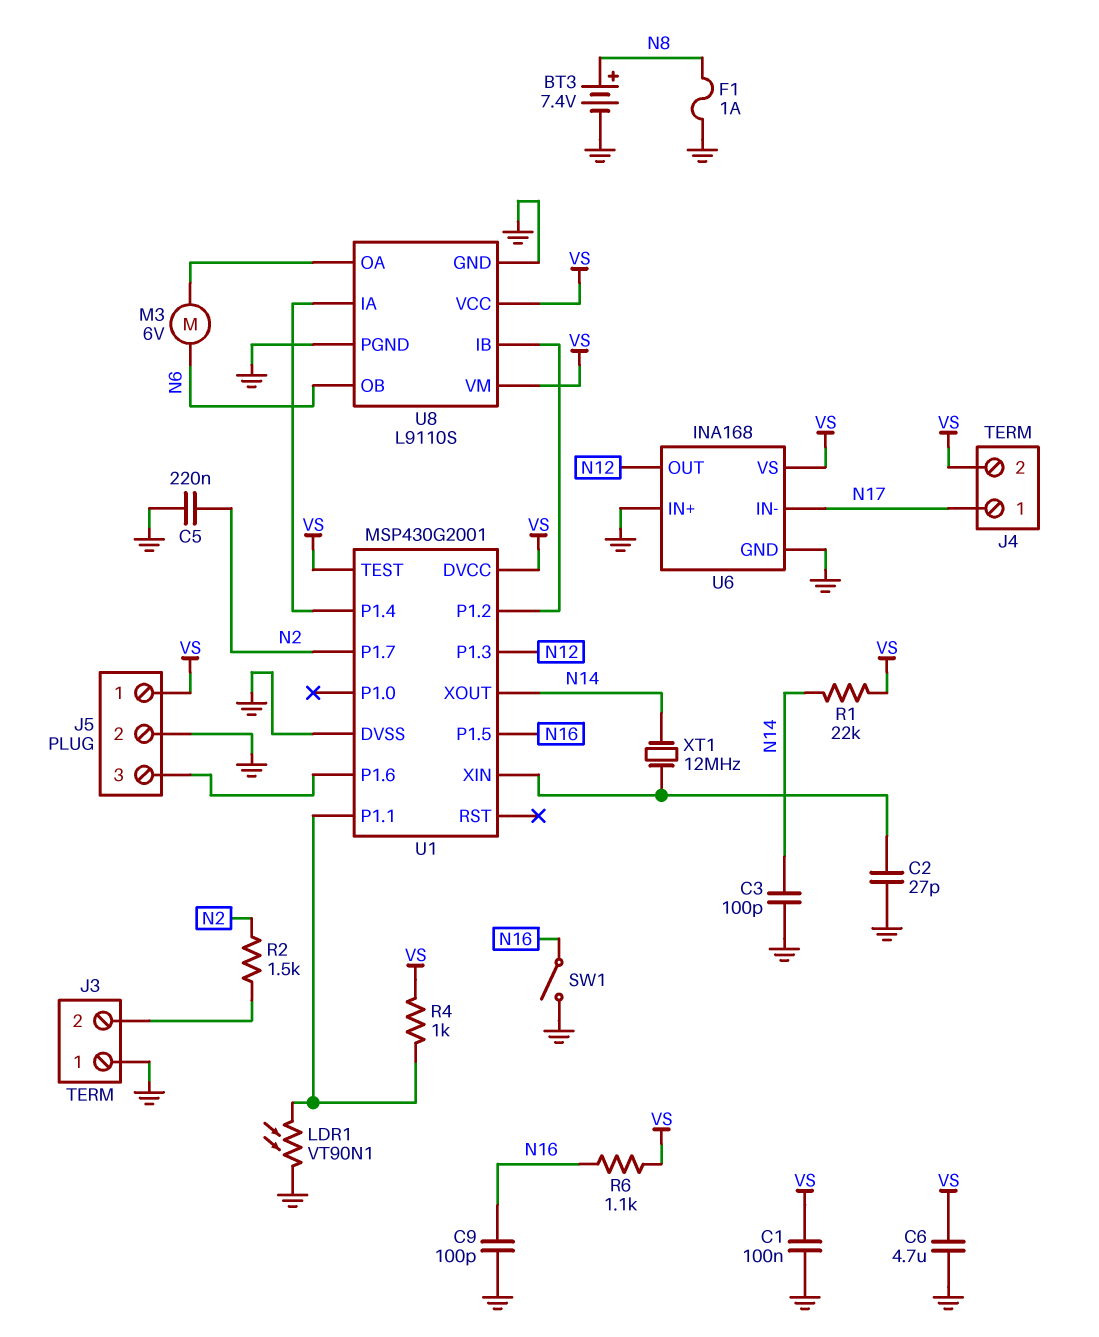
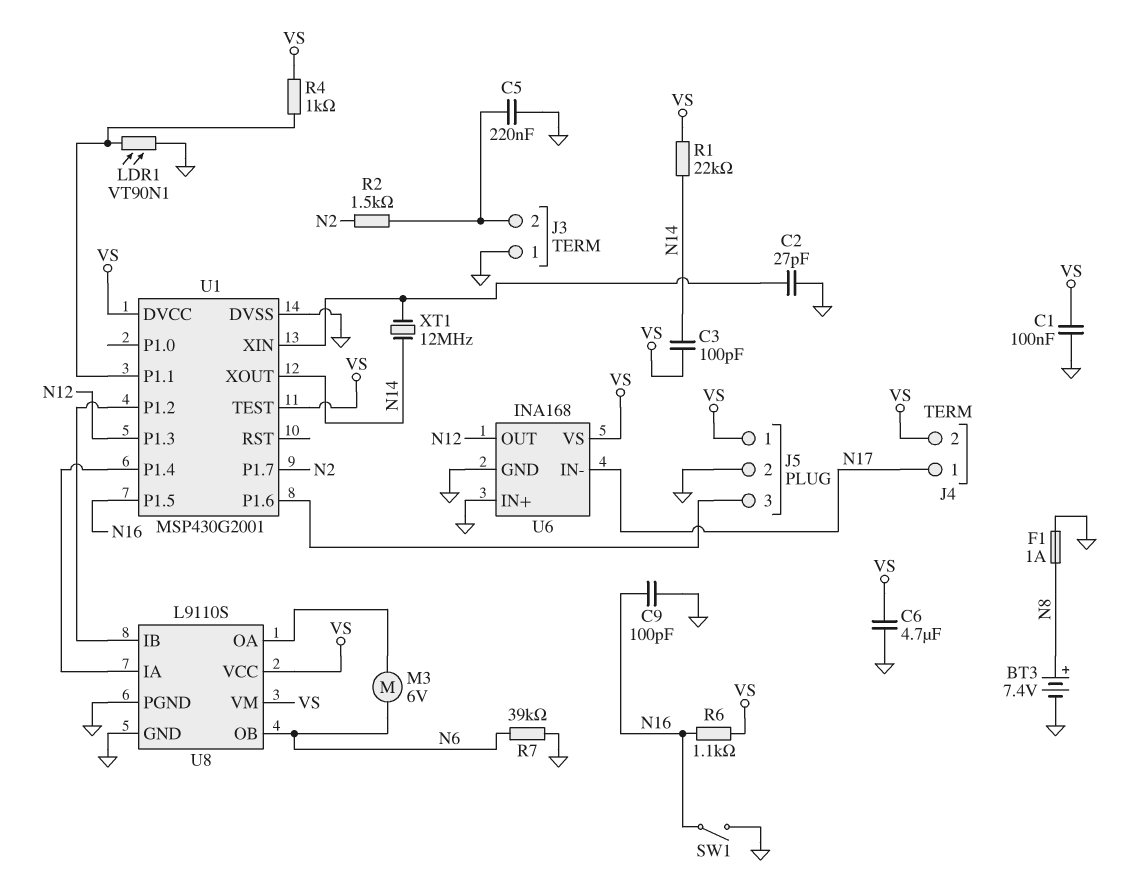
C3: 100pF (GND, N14) -> 100pF (N14, VS)
C5: 220nF (GND, N2) -> 220nF (GND, J3/2)
R7: none -> 39k (GND, N6)

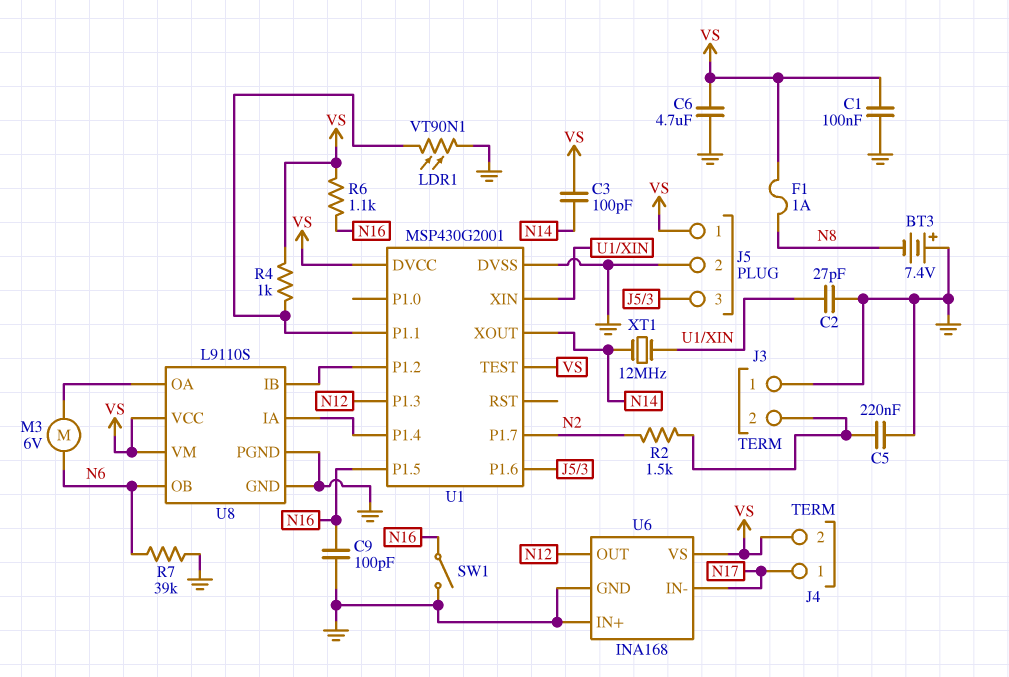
BT3: 7.4V (plus N8, minus GND) -> 7.4V (plus GND, minus N8)
F1: 1A (GND, N8) -> 1A (N8, VS)
R1: 22k (N14, VS) -> none

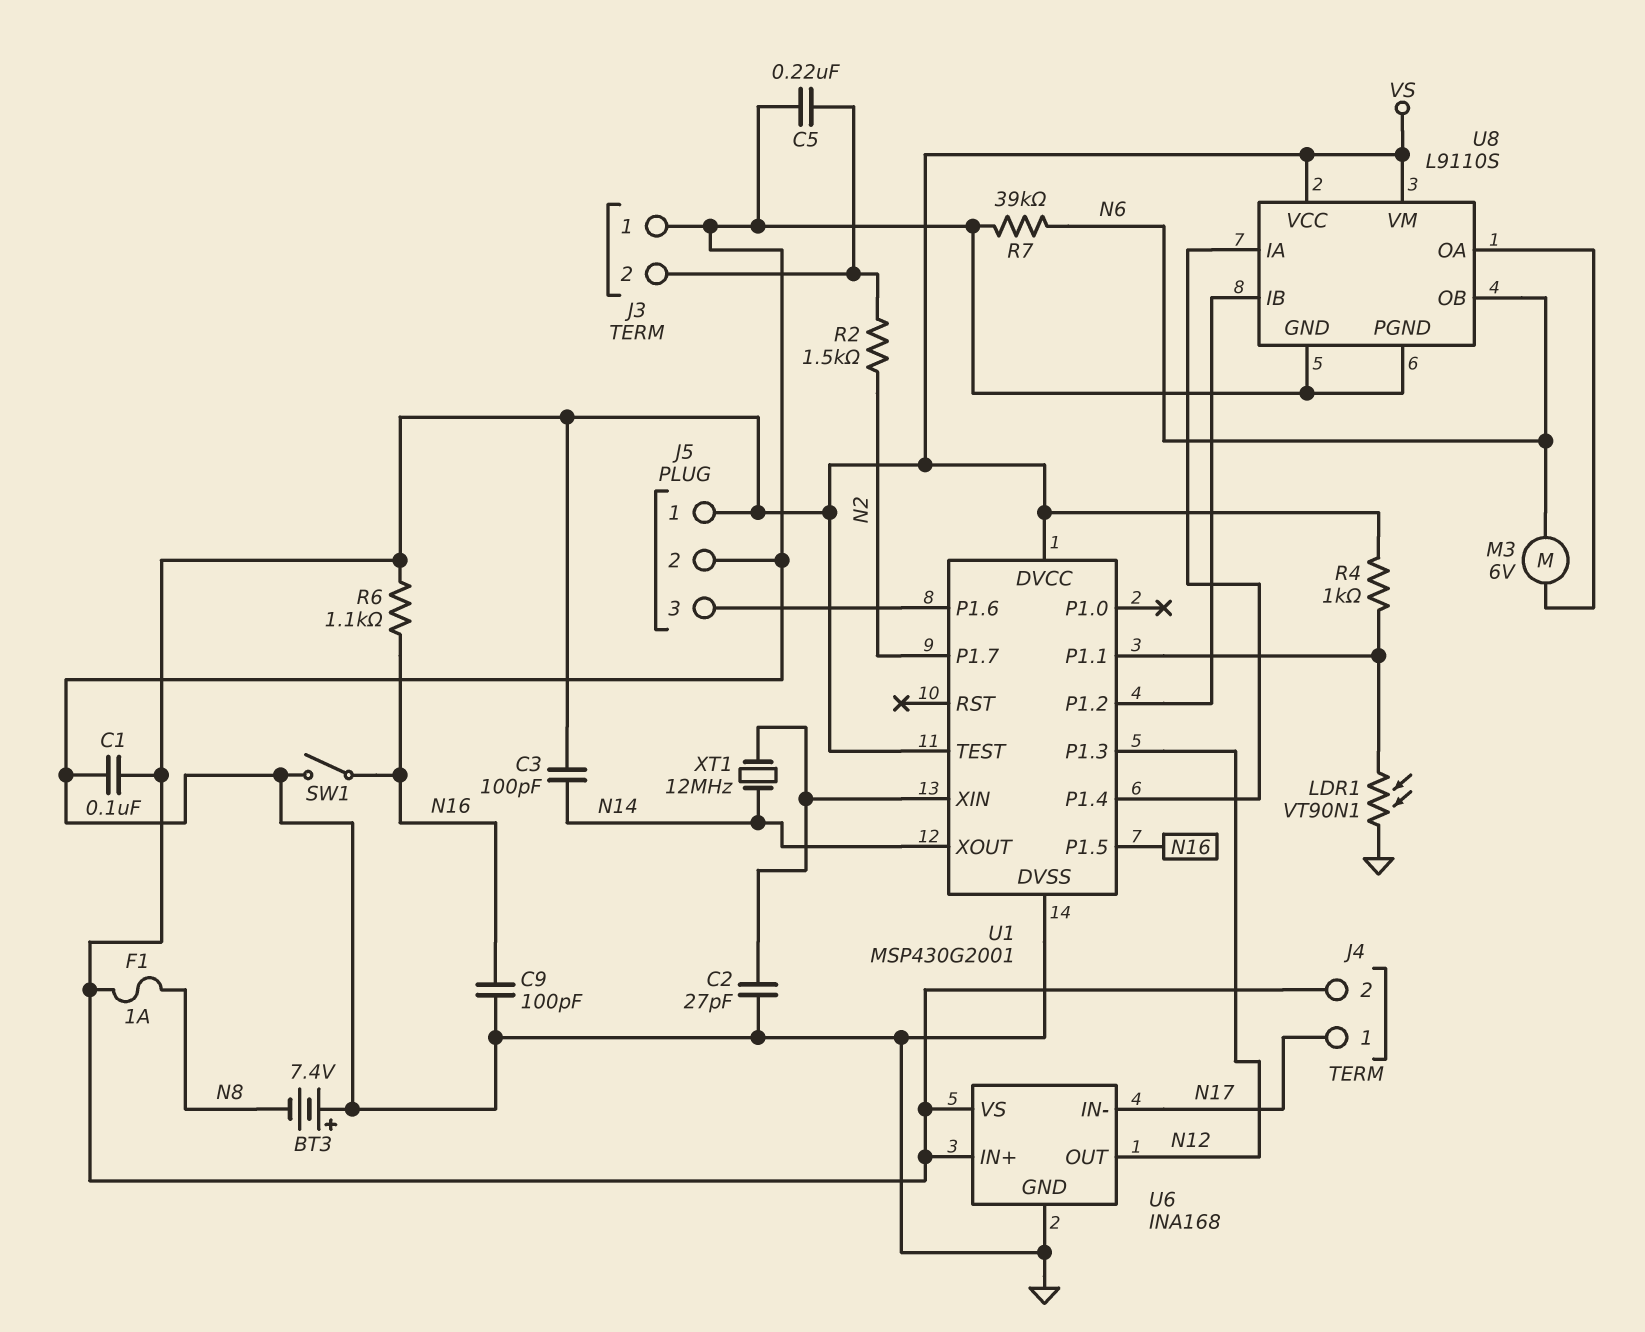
C6: 4.7uF (GND, VS) -> none
U6 pin IN+: GND -> VS

